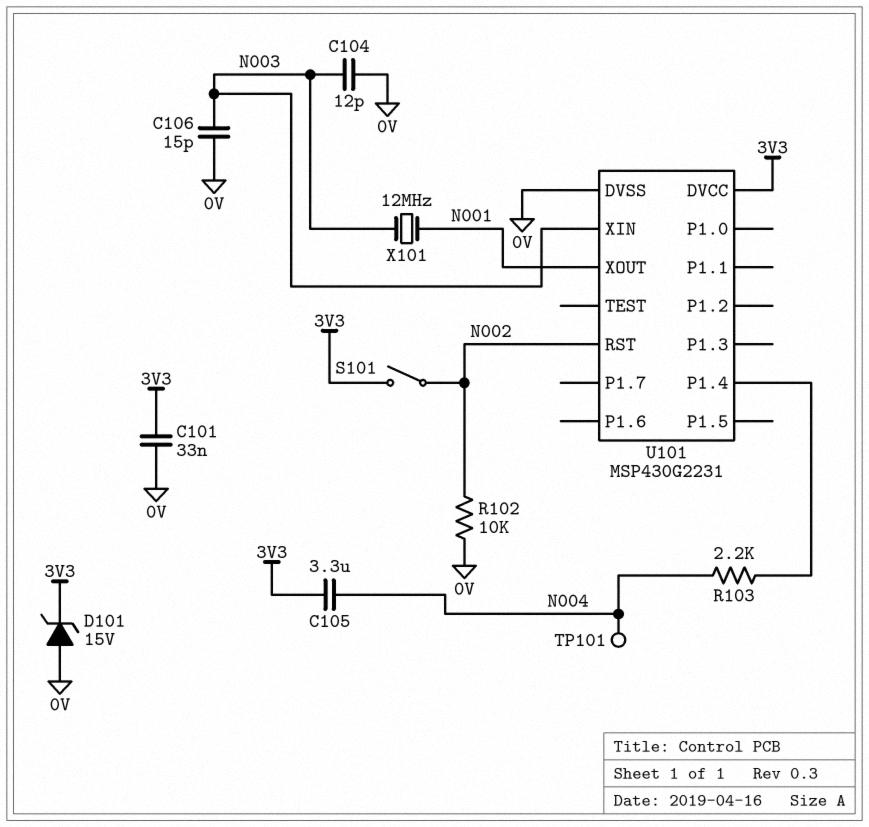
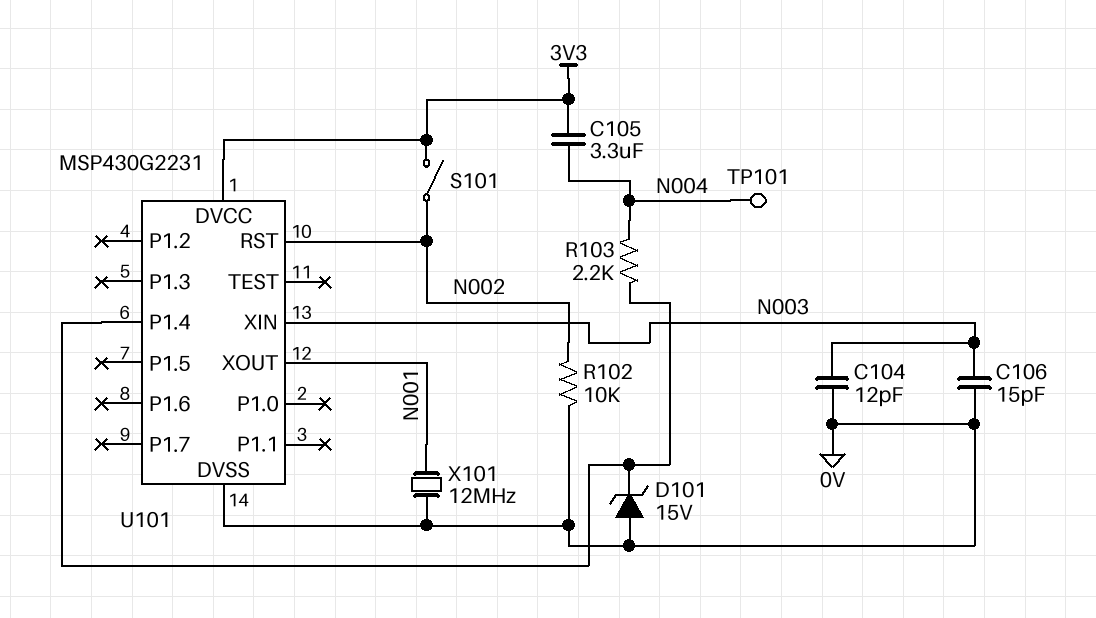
C101: 33nF (0V, 3V3) -> none
D101: zener 15V (A 0V, K 3V3) -> zener 15V (A 0V, K U101/P1.4)
X101: 12MHz (N001, N003) -> 12MHz (0V, N001)

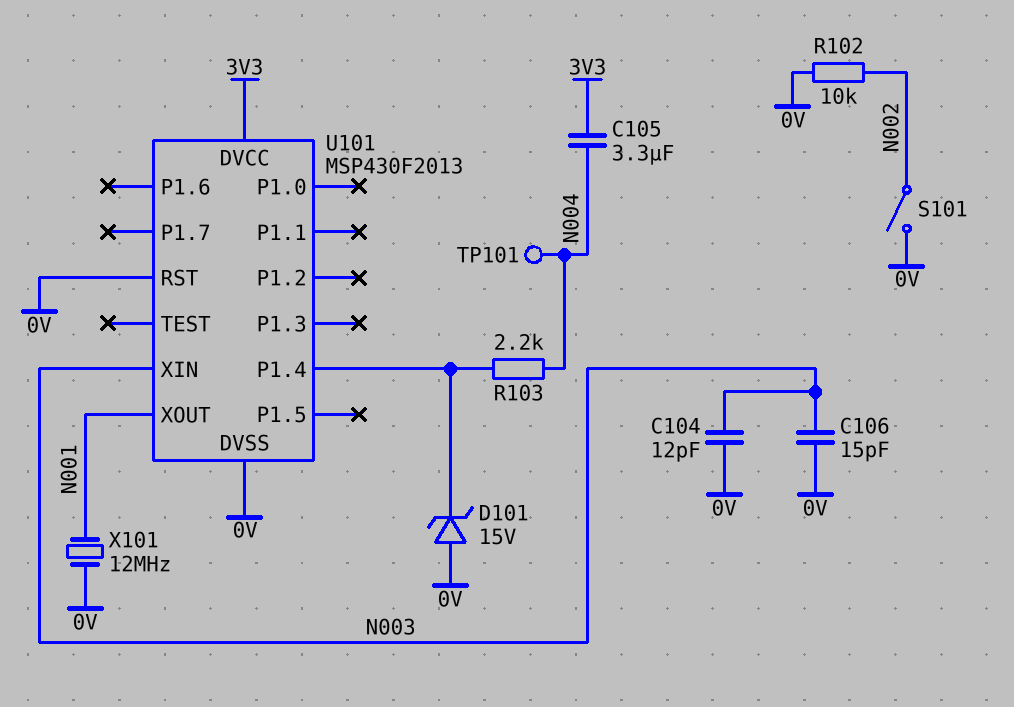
S101: switch (3V3, N002) -> switch (0V, N002)
U101: MSP430G2231 -> MSP430F2013
U101 pin RST: N002 -> 0V

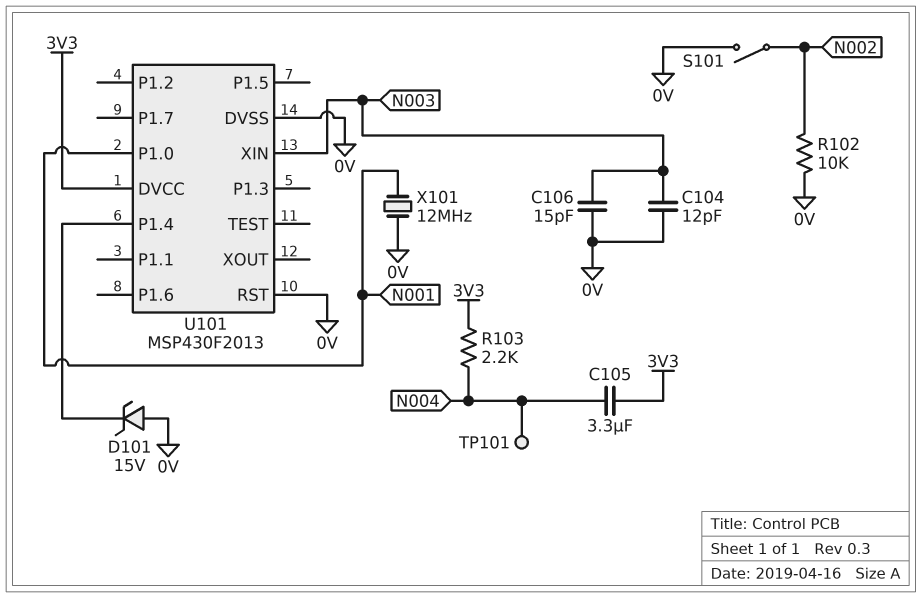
R103: 2.2k (N004, U101/P1.4) -> 2.2k (3V3, N004)
U101 pin P1.0: none -> N001
U101 pin XOUT: N001 -> none

